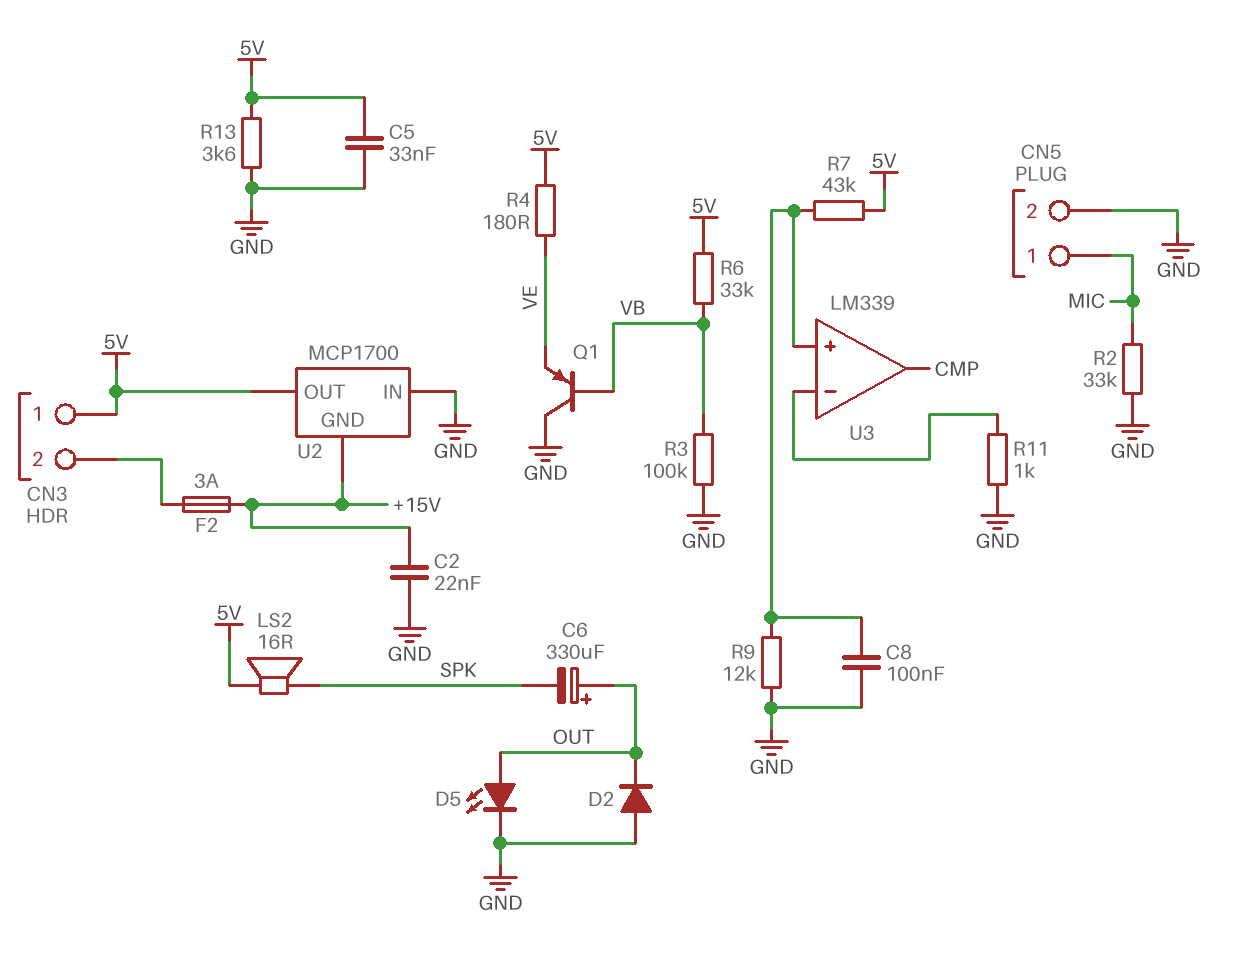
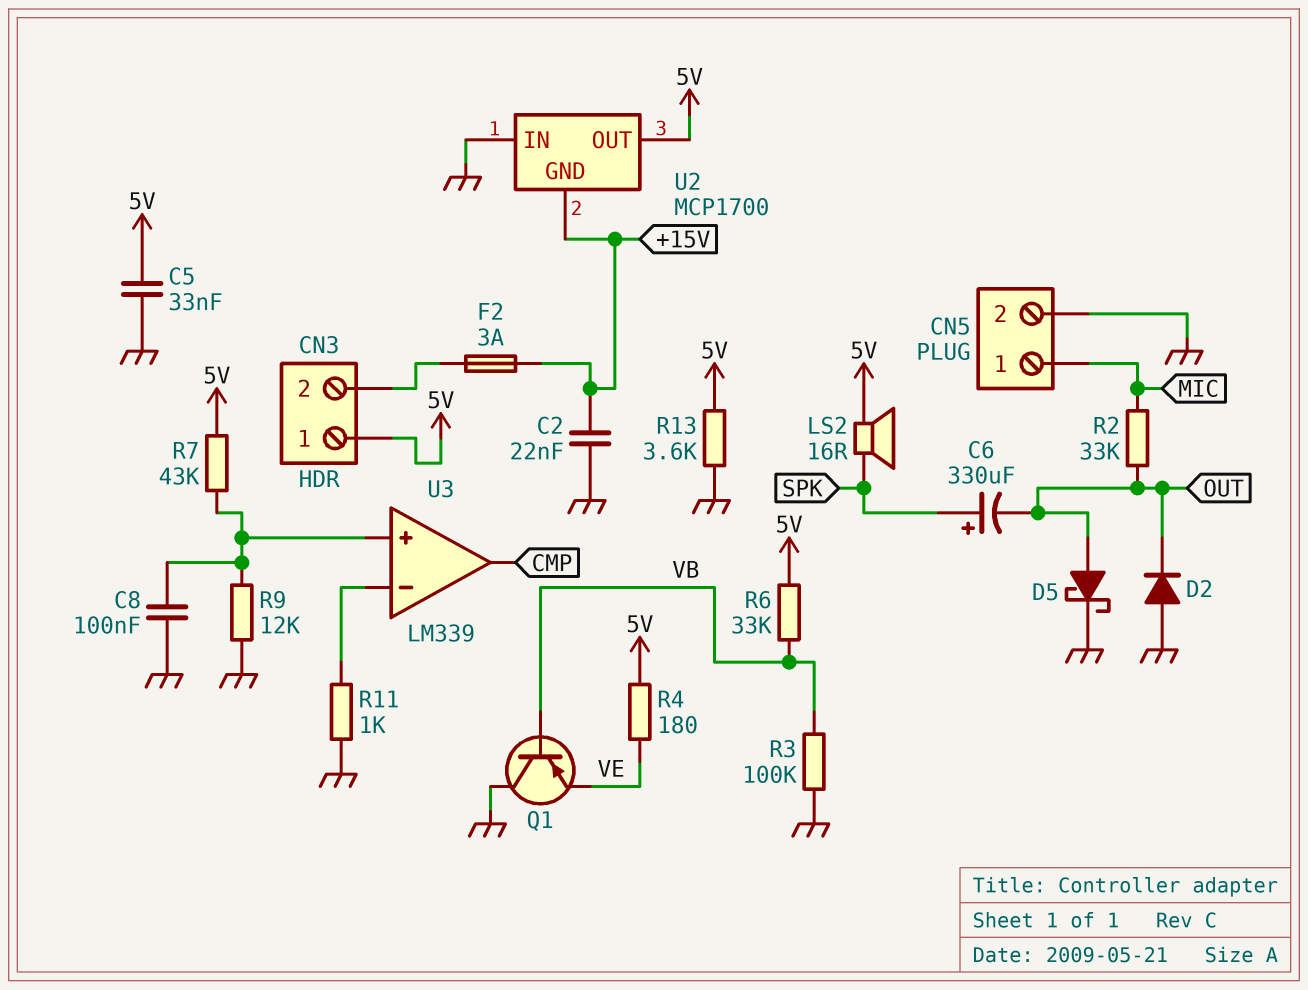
C6: 330uF (plus OUT, minus SPK) -> 330uF (plus SPK, minus OUT)
D5: LED (A OUT, K GND) -> schottky (A OUT, K GND)
R2: 33k (GND, MIC) -> 33k (MIC, OUT)

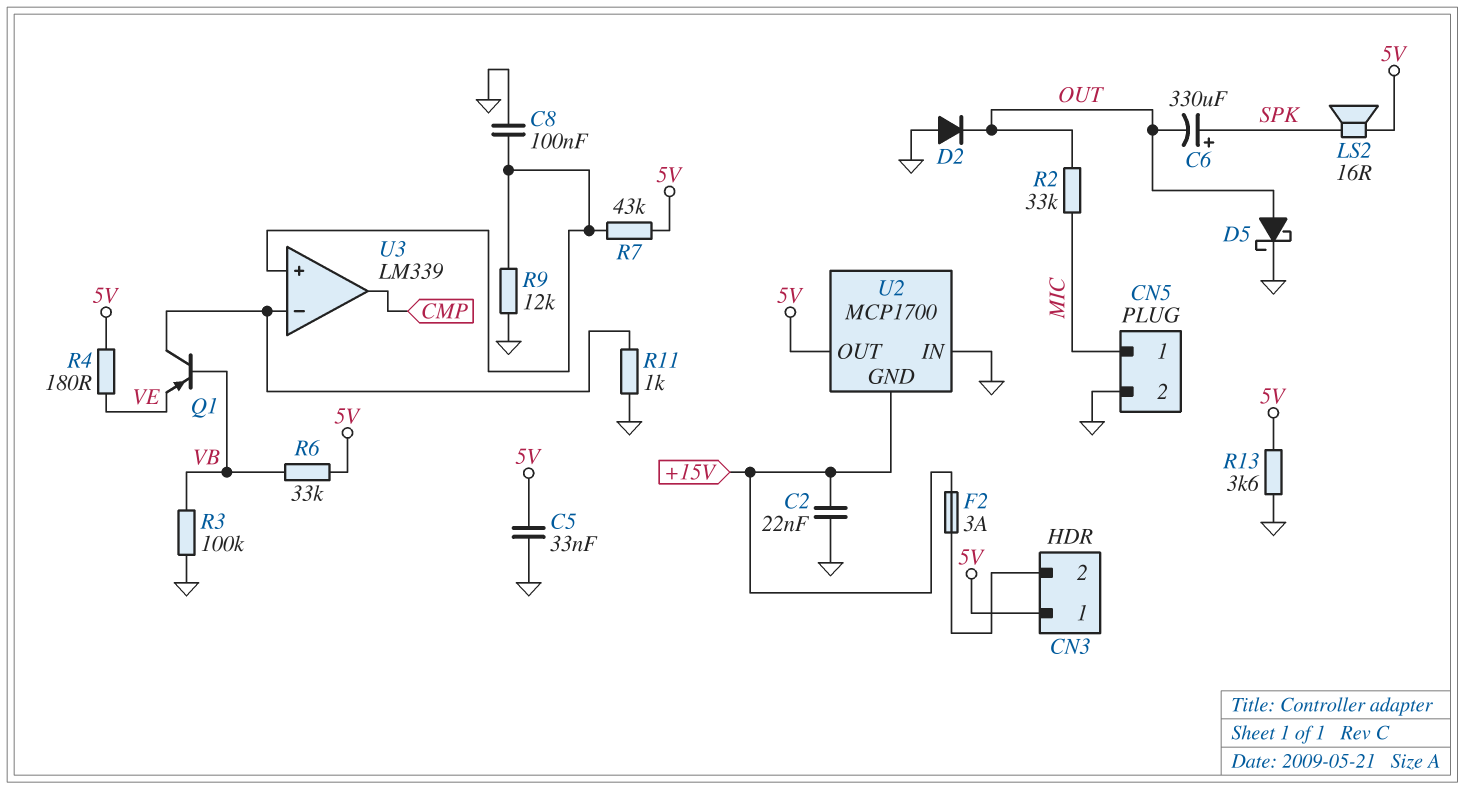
Q1: PNP (B VB, C GND, E VE) -> PNP (B VB, C U3/in-, E VE)

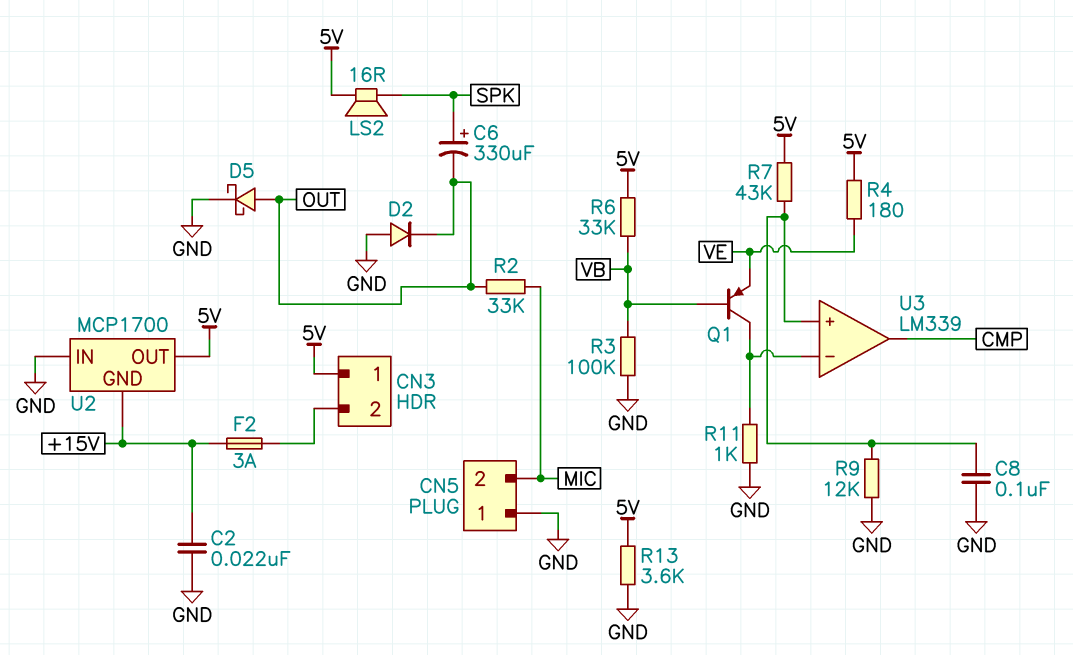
C5: 33nF (5V, GND) -> none
CN5 pin 1: MIC -> GND
CN5 pin 2: GND -> MIC

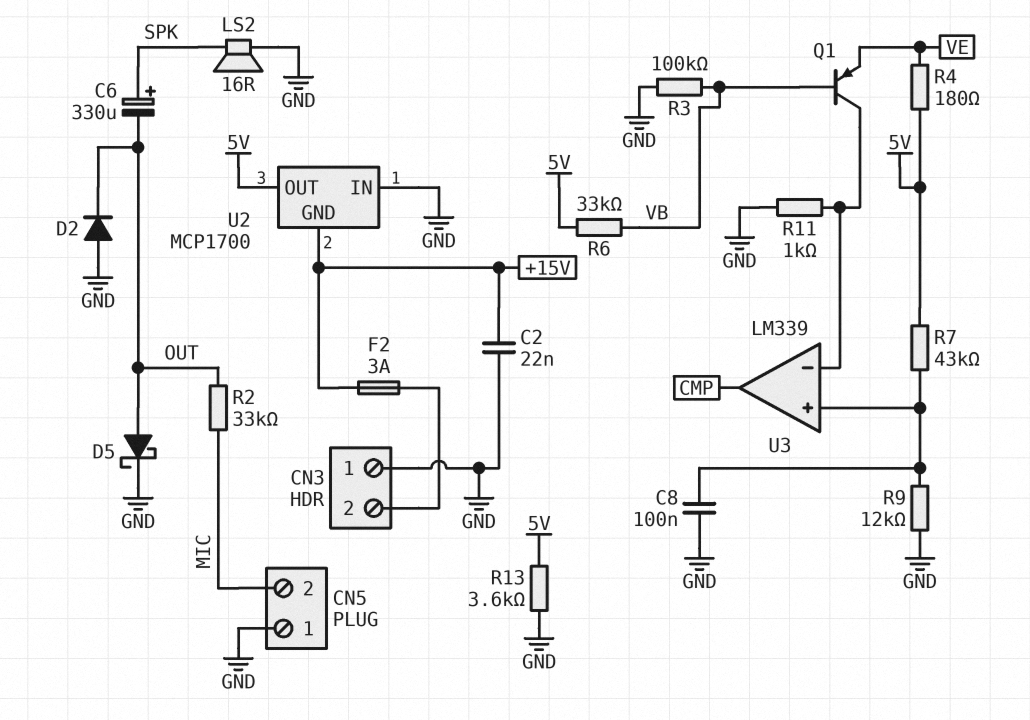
CN3 pin 1: 5V -> GND
LS2: speaker 16R (5V, SPK) -> speaker 16R (GND, SPK)

